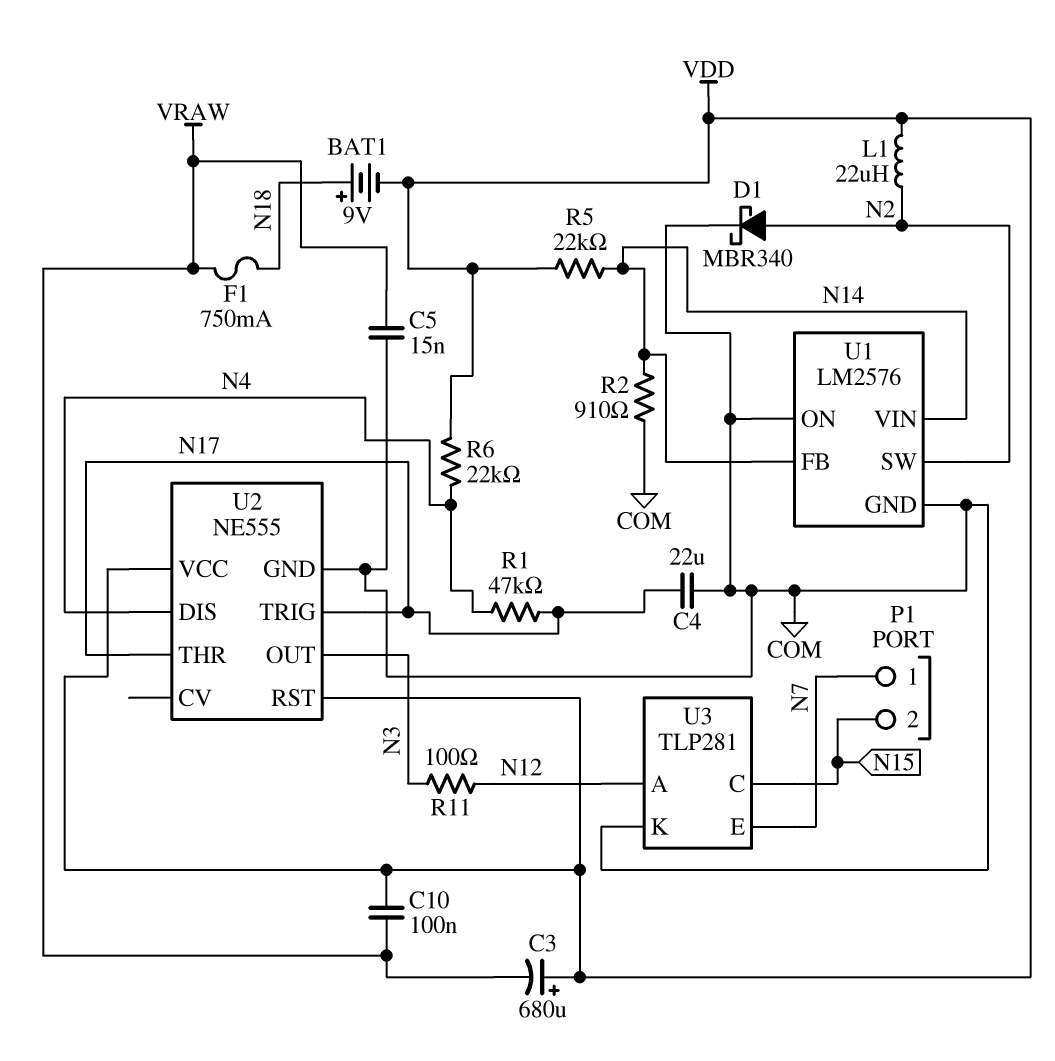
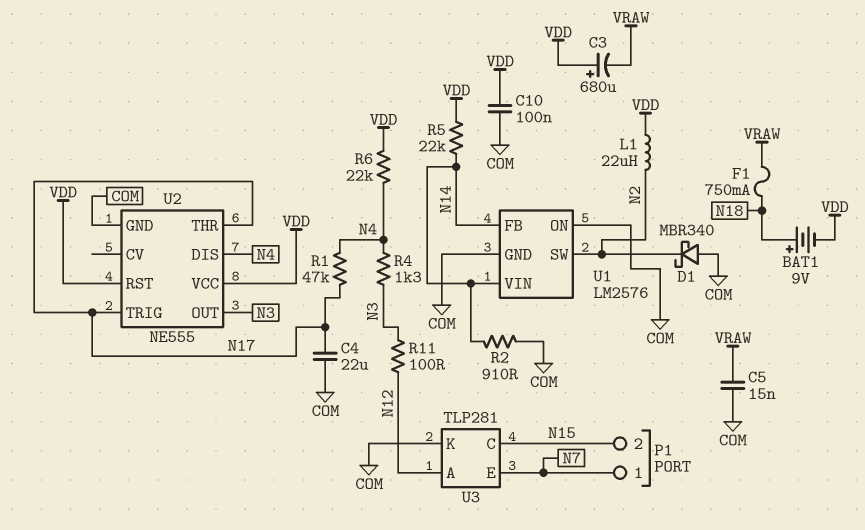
C10: 100nF (VDD, VRAW) -> 100nF (COM, VDD)
D1: schottky MBR340 (A N2, K COM) -> schottky MBR340 (A COM, K N2)
R4: none -> 1.3k (N3, N4)

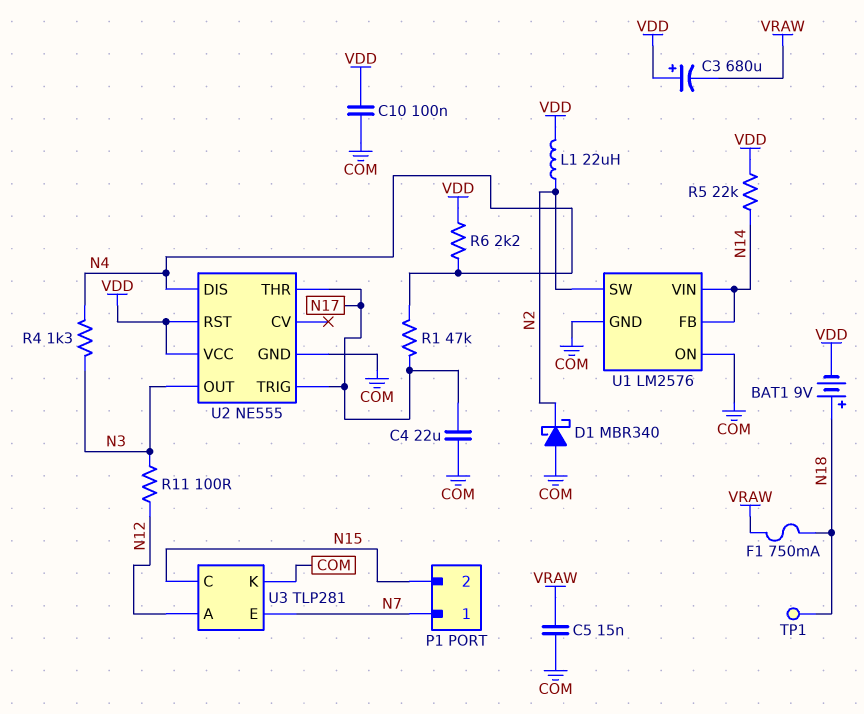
R2: 910 (COM, N14) -> none
R6: 22k (N4, VDD) -> 2.2k (N4, VDD)
TP1: none -> test point (N18)

